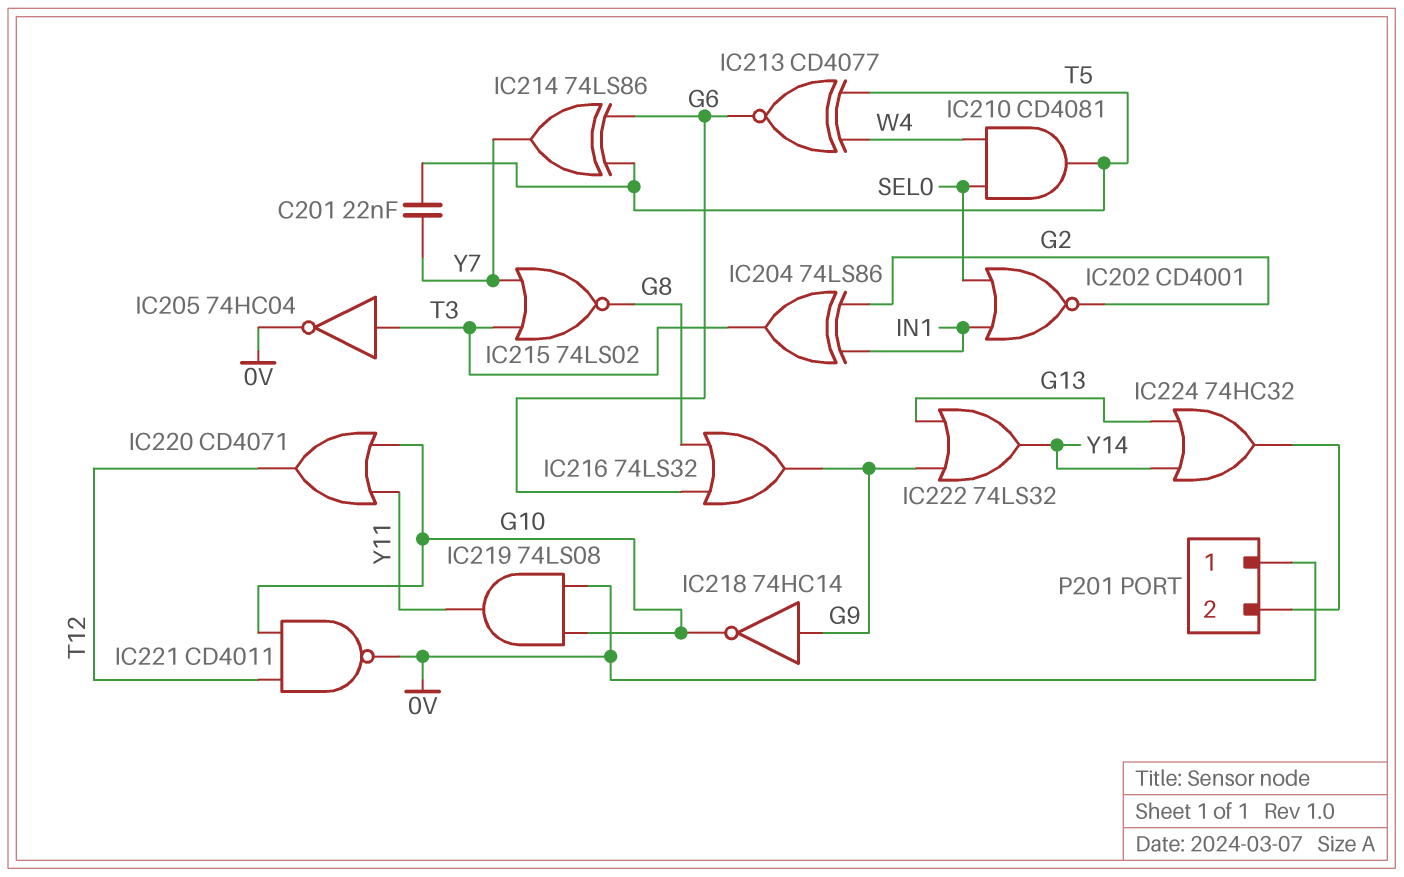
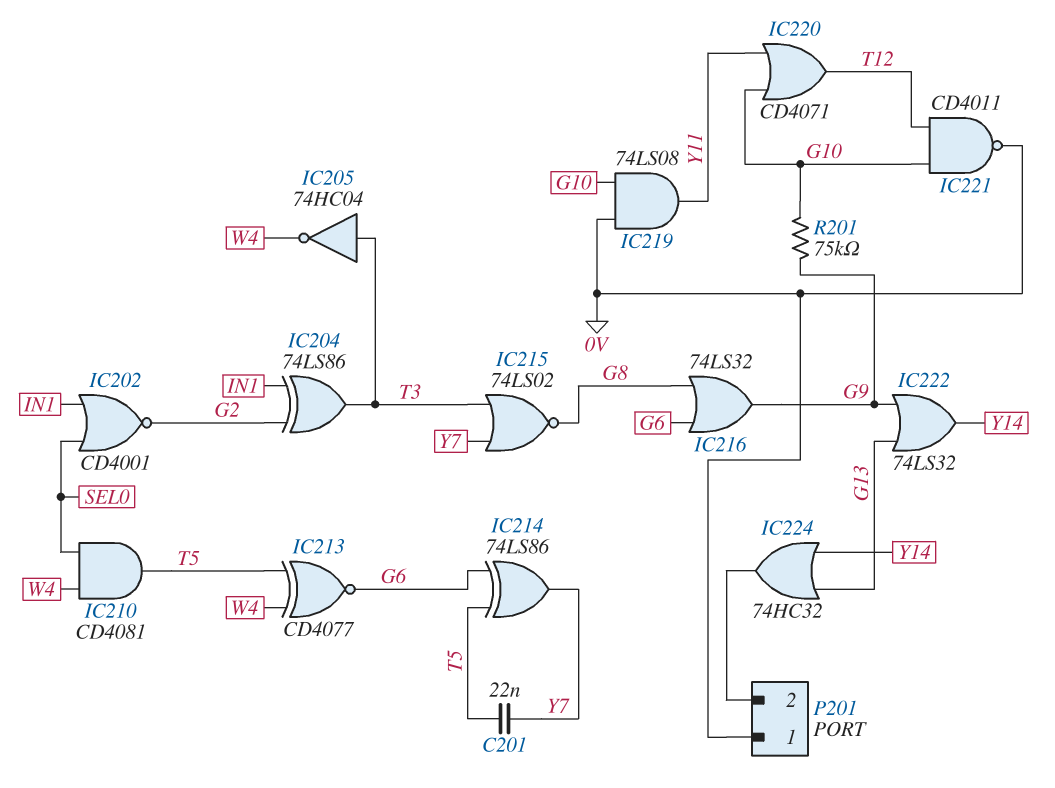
IC205: NOT 74HC04 (in T3, out 0V) -> NOT 74HC04 (in T3, out W4)
IC218: NOT 74HC14 (in G9, out G10) -> none
R201: none -> 75k (G9, G10)

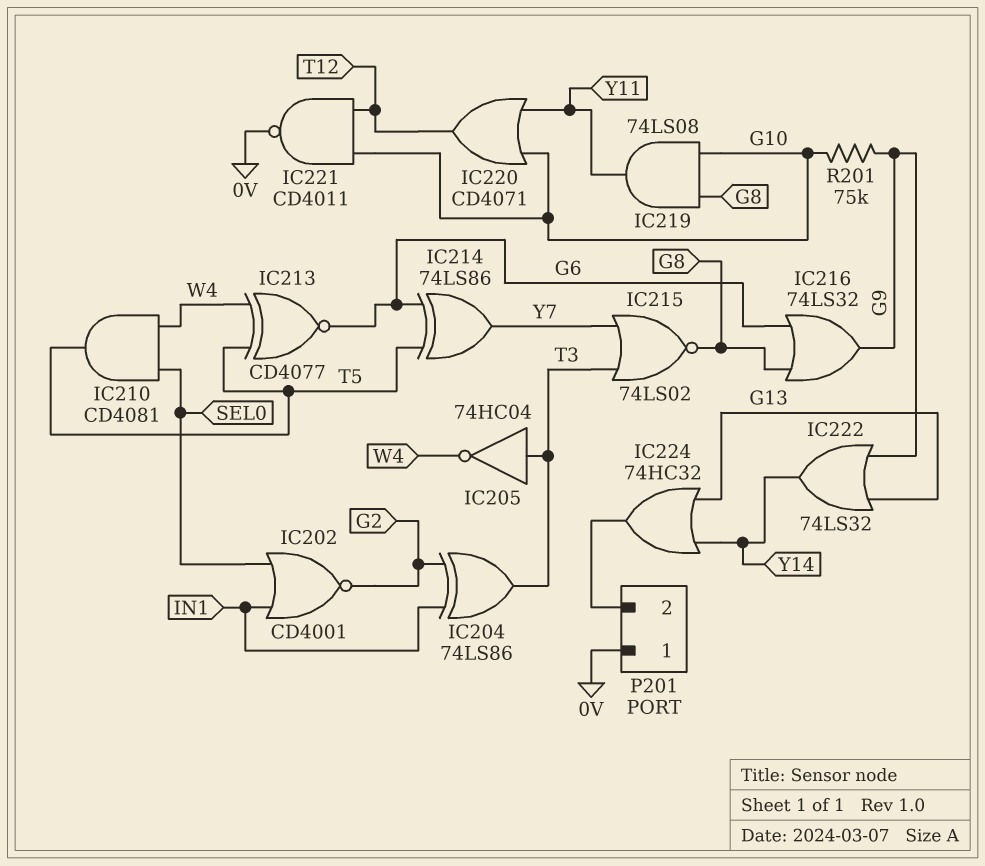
C201: 22nF (T5, Y7) -> none
IC219: AND 74LS08 (in 0V, in G10, out Y11) -> AND 74LS08 (in G8, in G10, out Y11)

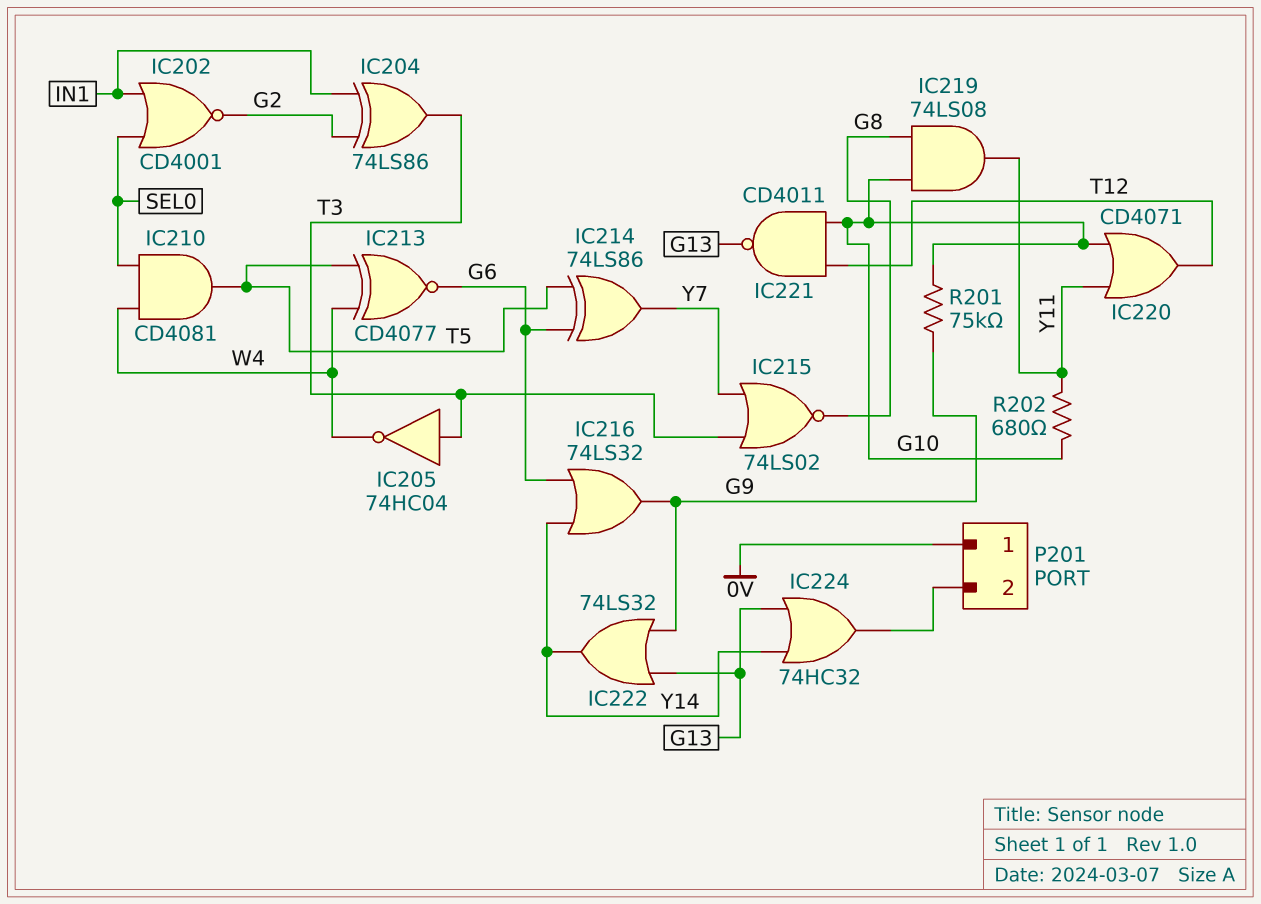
IC216: OR 74LS32 (in G6, in G8, out G9) -> OR 74LS32 (in G6, in Y14, out G9)
IC221: NAND CD4011 (in G10, in T12, out 0V) -> NAND CD4011 (in G10, in T12, out G13)
R202: none -> 680 (G10, Y11)

